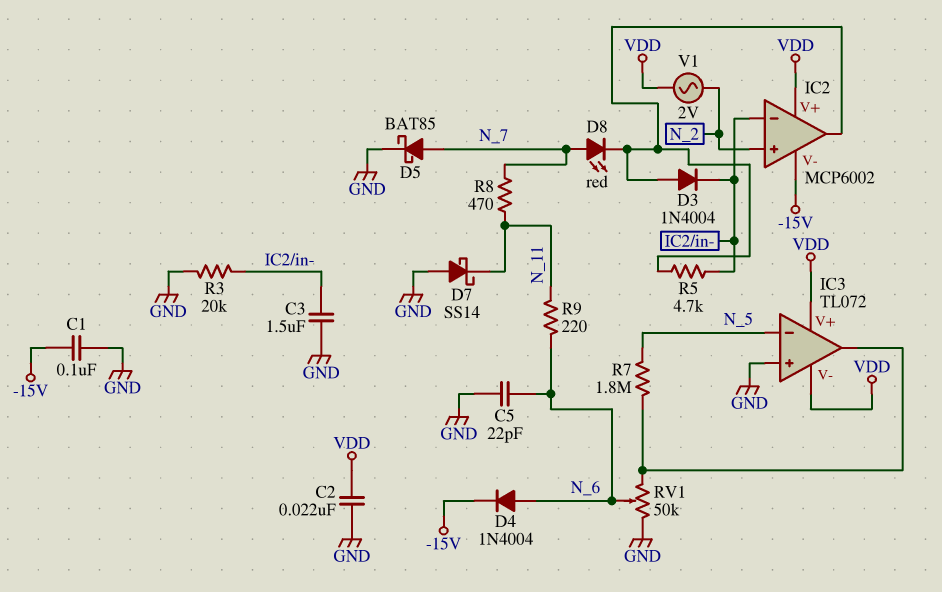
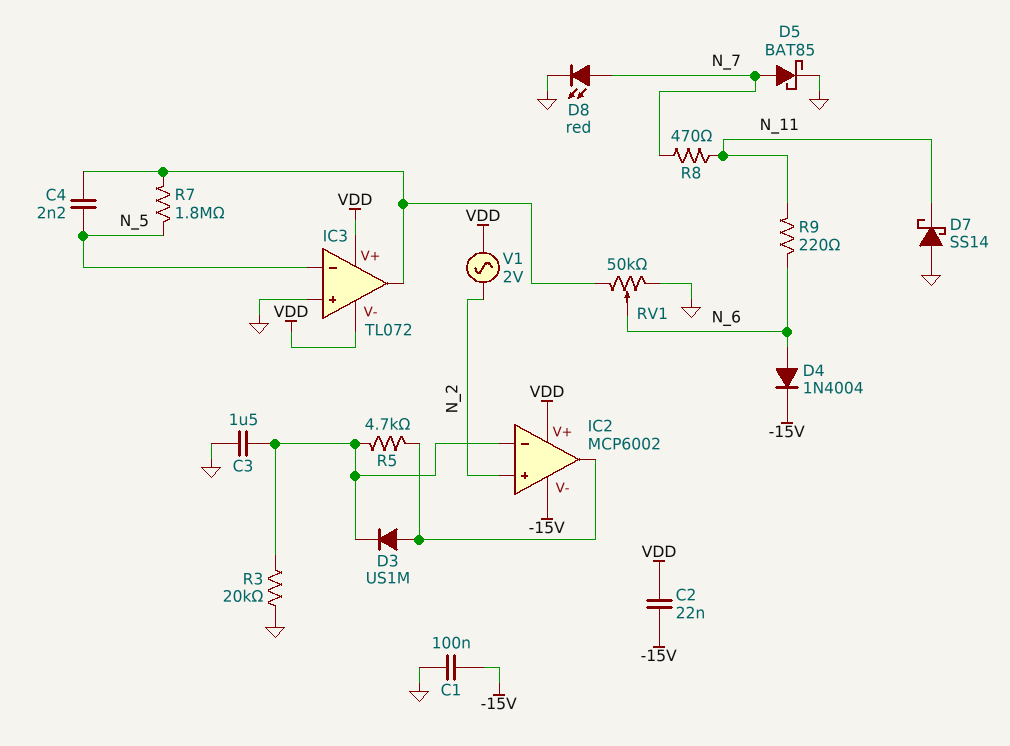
C2: 22nF (GND, VDD) -> 22nF (-15V, VDD)
C4: none -> 2.2nF (IC3/out, N_5)
C5: 22pF (GND, N_6) -> none
D3: diode 1N4004 (A IC2/out, K IC2/in-) -> diode US1M (A IC2/out, K IC2/in-)
D8: LED red (A N_7, K IC2/out) -> LED red (A N_7, K GND)

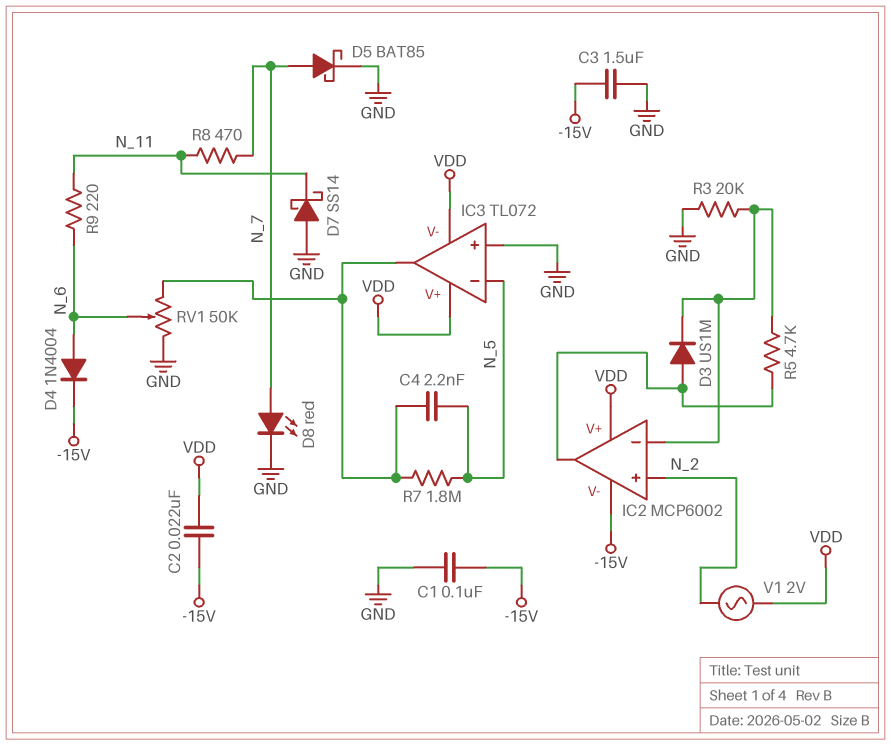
C3: 1.5uF (GND, IC2/in-) -> 1.5uF (-15V, GND)

